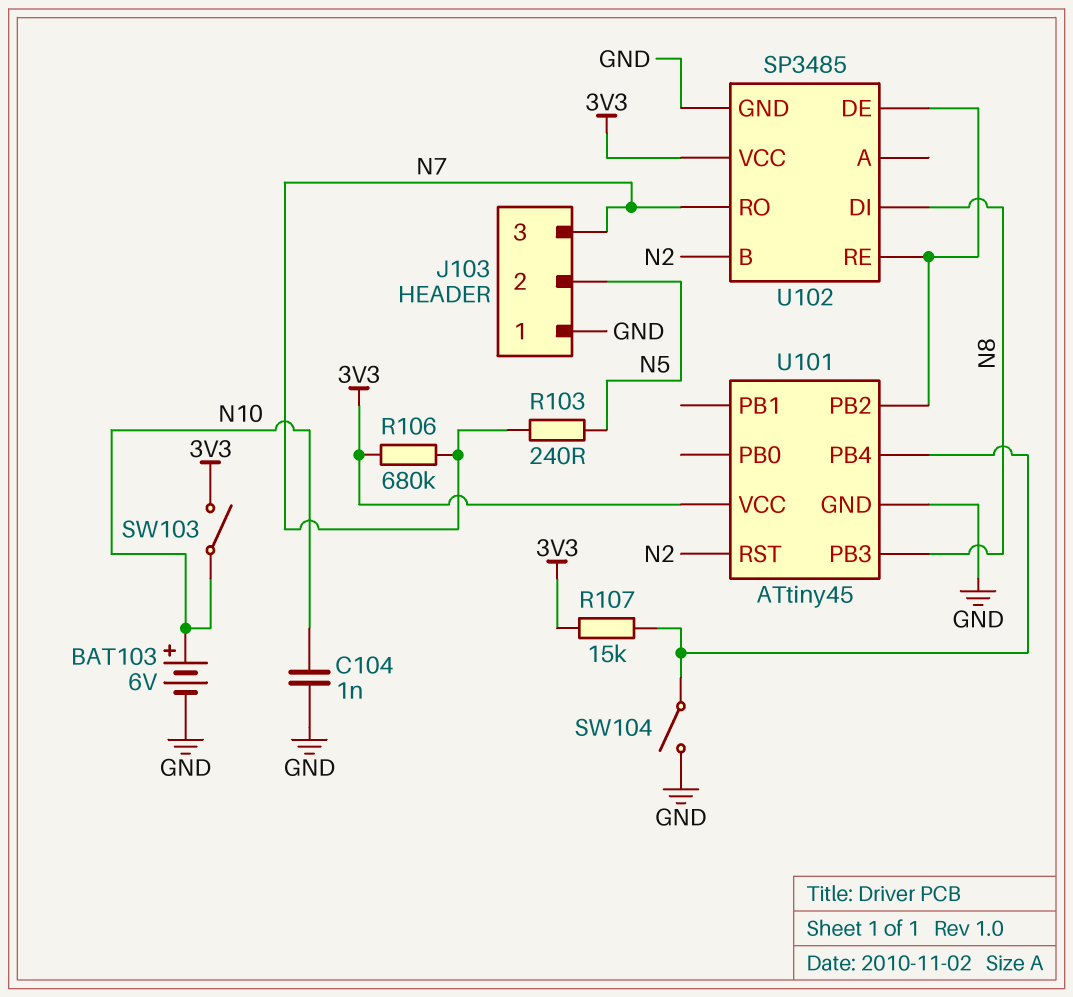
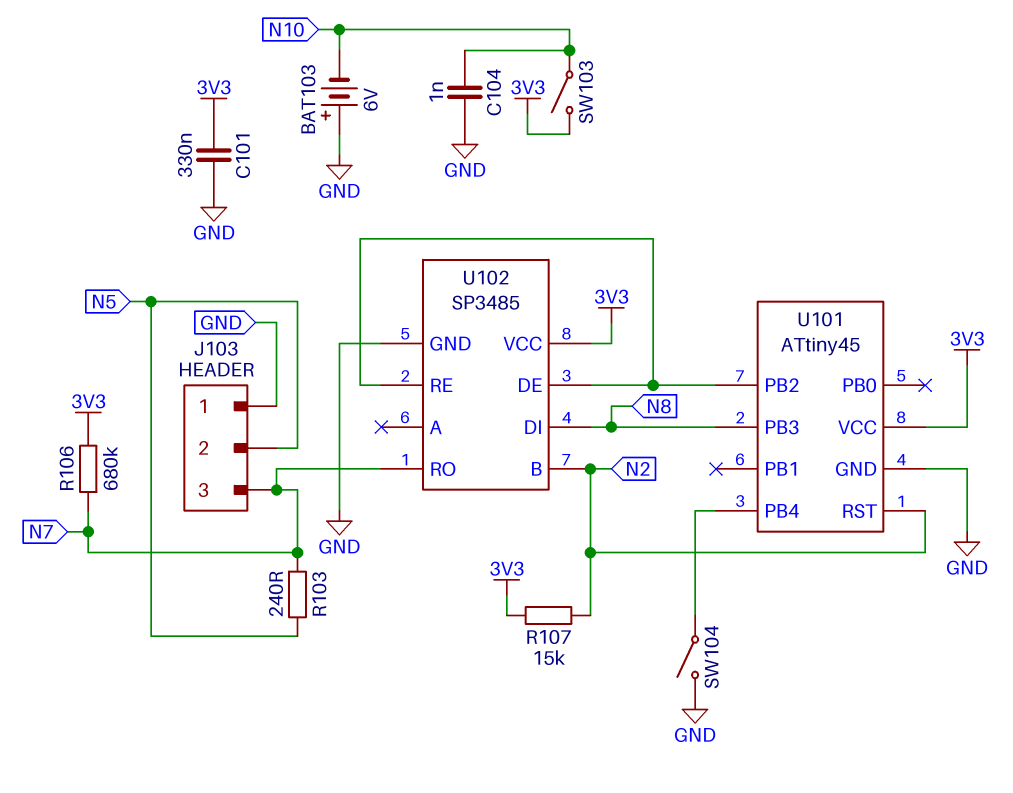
BAT103: 6V (plus N10, minus GND) -> 6V (plus GND, minus N10)
C101: none -> 330nF (3V3, GND)
R107: 15k (3V3, U101/PB4) -> 15k (3V3, N2)

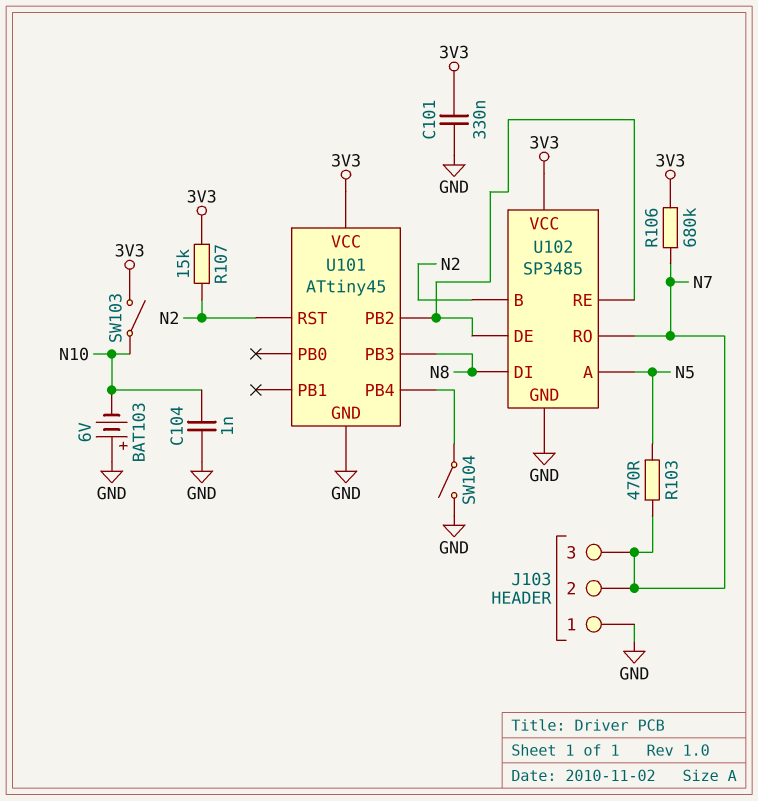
J103 pin 2: N5 -> N7
R103: 240 (N5, N7) -> 470 (N5, N7)
U102 pin A: none -> N5

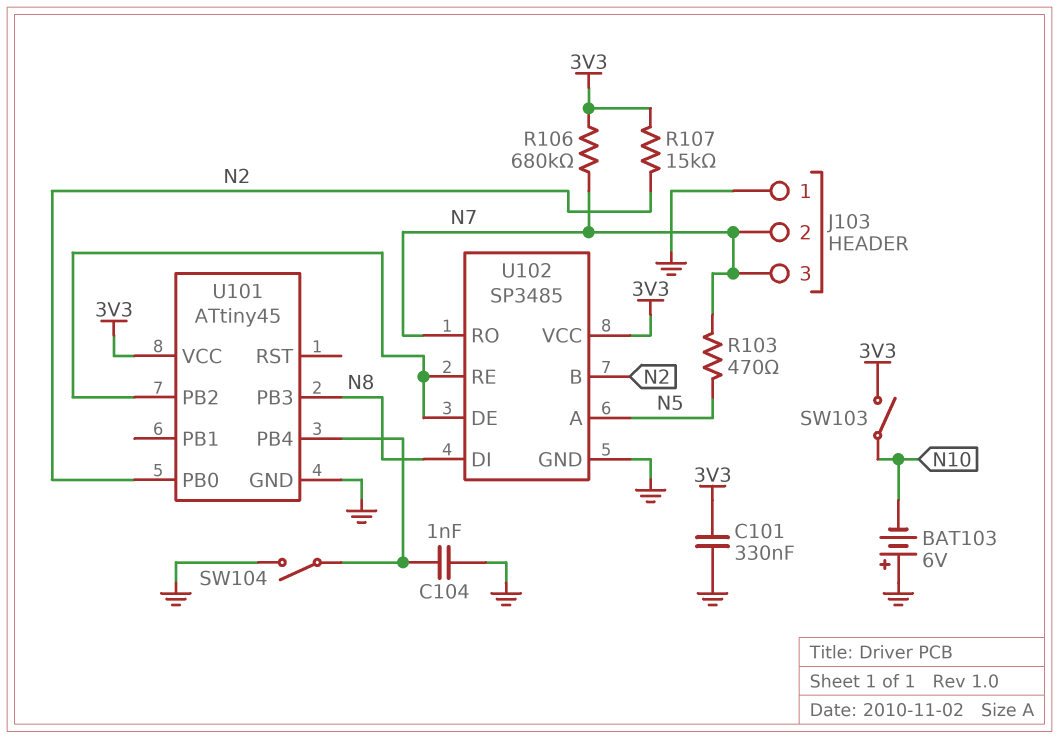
C104: 1nF (GND, N10) -> 1nF (GND, U101/PB4)
U101 pin PB0: none -> N2
U101 pin RST: N2 -> none

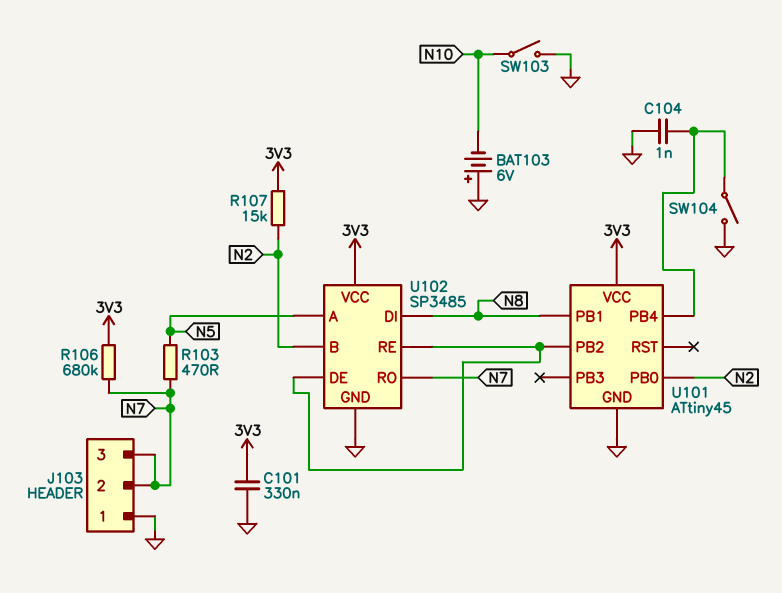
SW103: switch (3V3, N10) -> switch (GND, N10)
U101 pin PB1: none -> N8
U101 pin PB3: N8 -> none

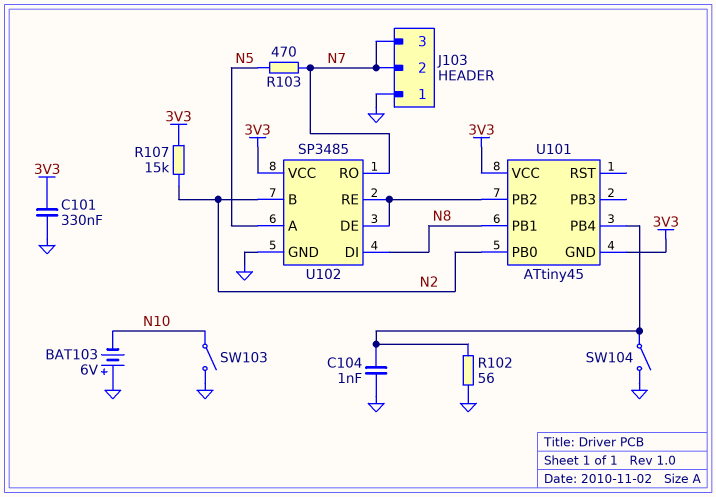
R102: none -> 56 (GND, U101/PB4)
R106: 680k (3V3, N7) -> none
U101 pin GND: GND -> 3V3

